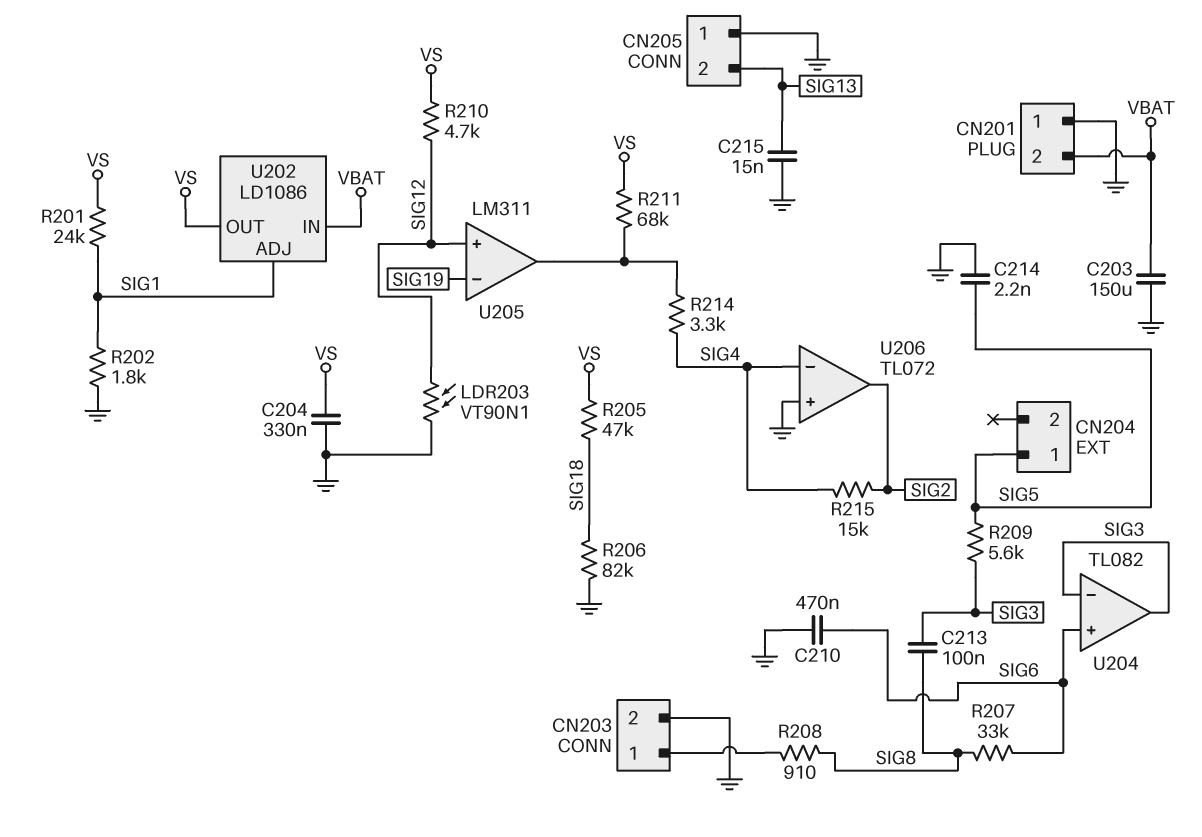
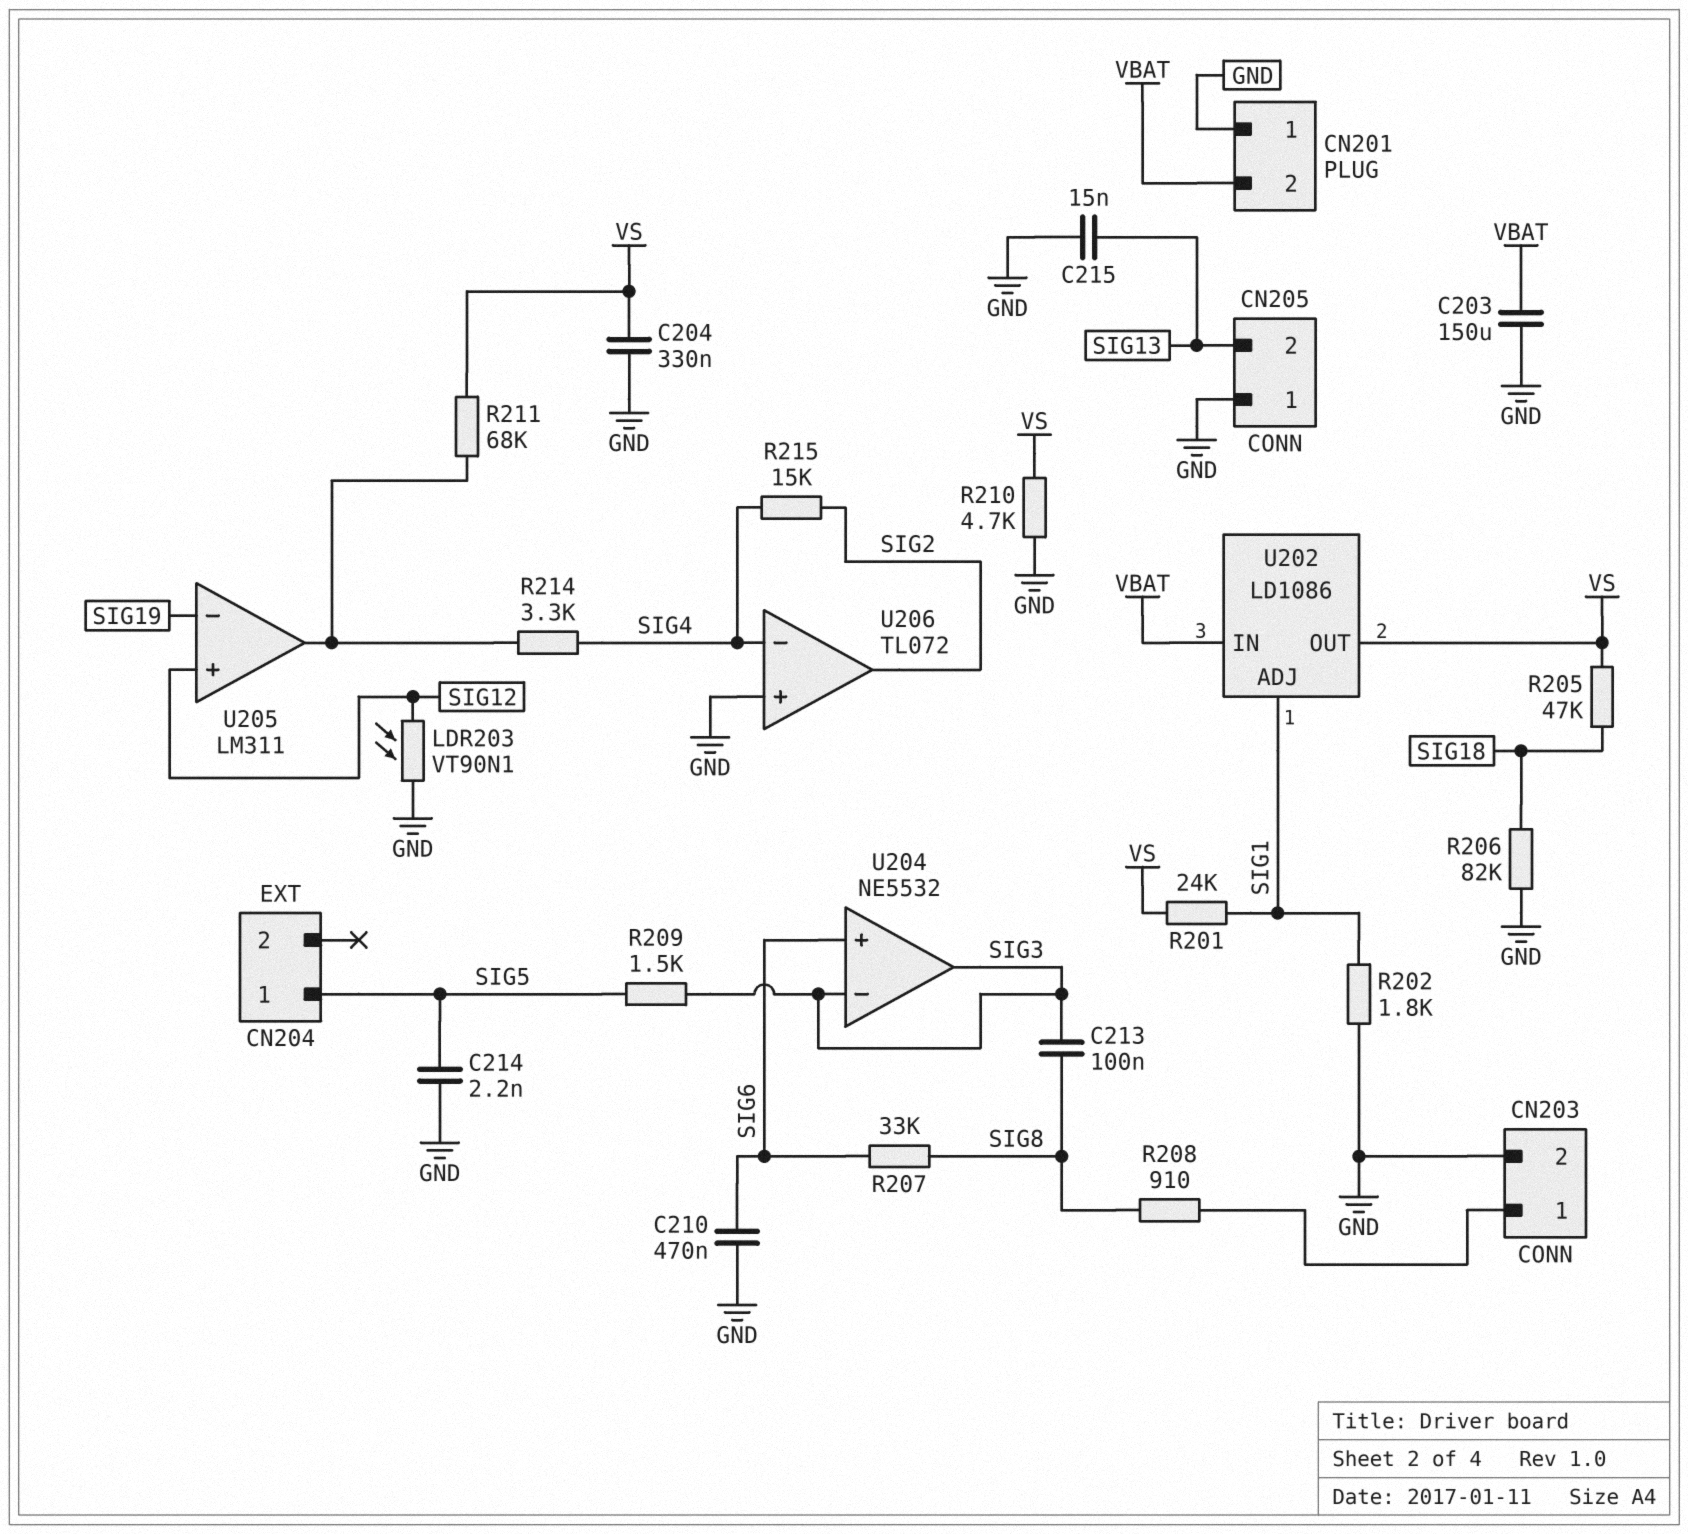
R209: 5.6k (SIG3, SIG5) -> 1.5k (SIG3, SIG5)
R210: 4.7k (SIG12, VS) -> 4.7k (GND, VS)
U204: TL082 -> NE5532

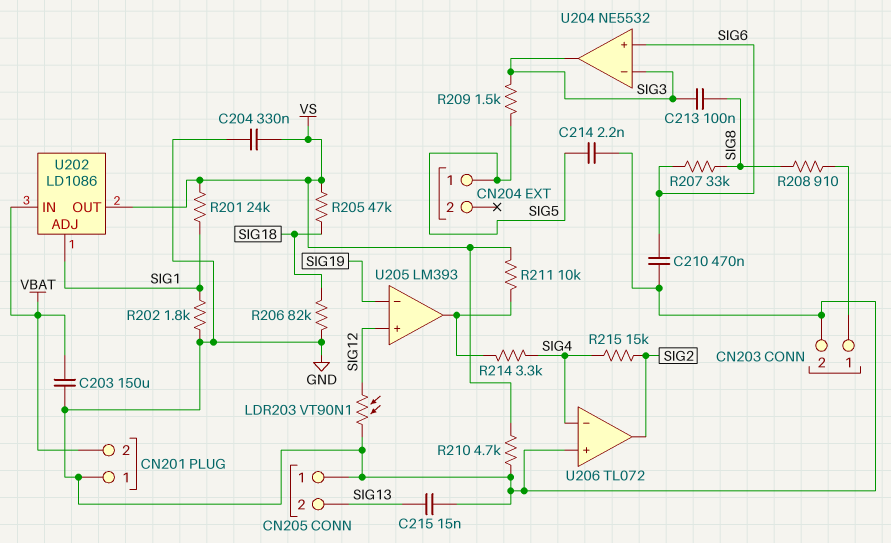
R211: 68k (U205/out, VS) -> 10k (U205/out, VS)
U205: LM311 -> LM393

